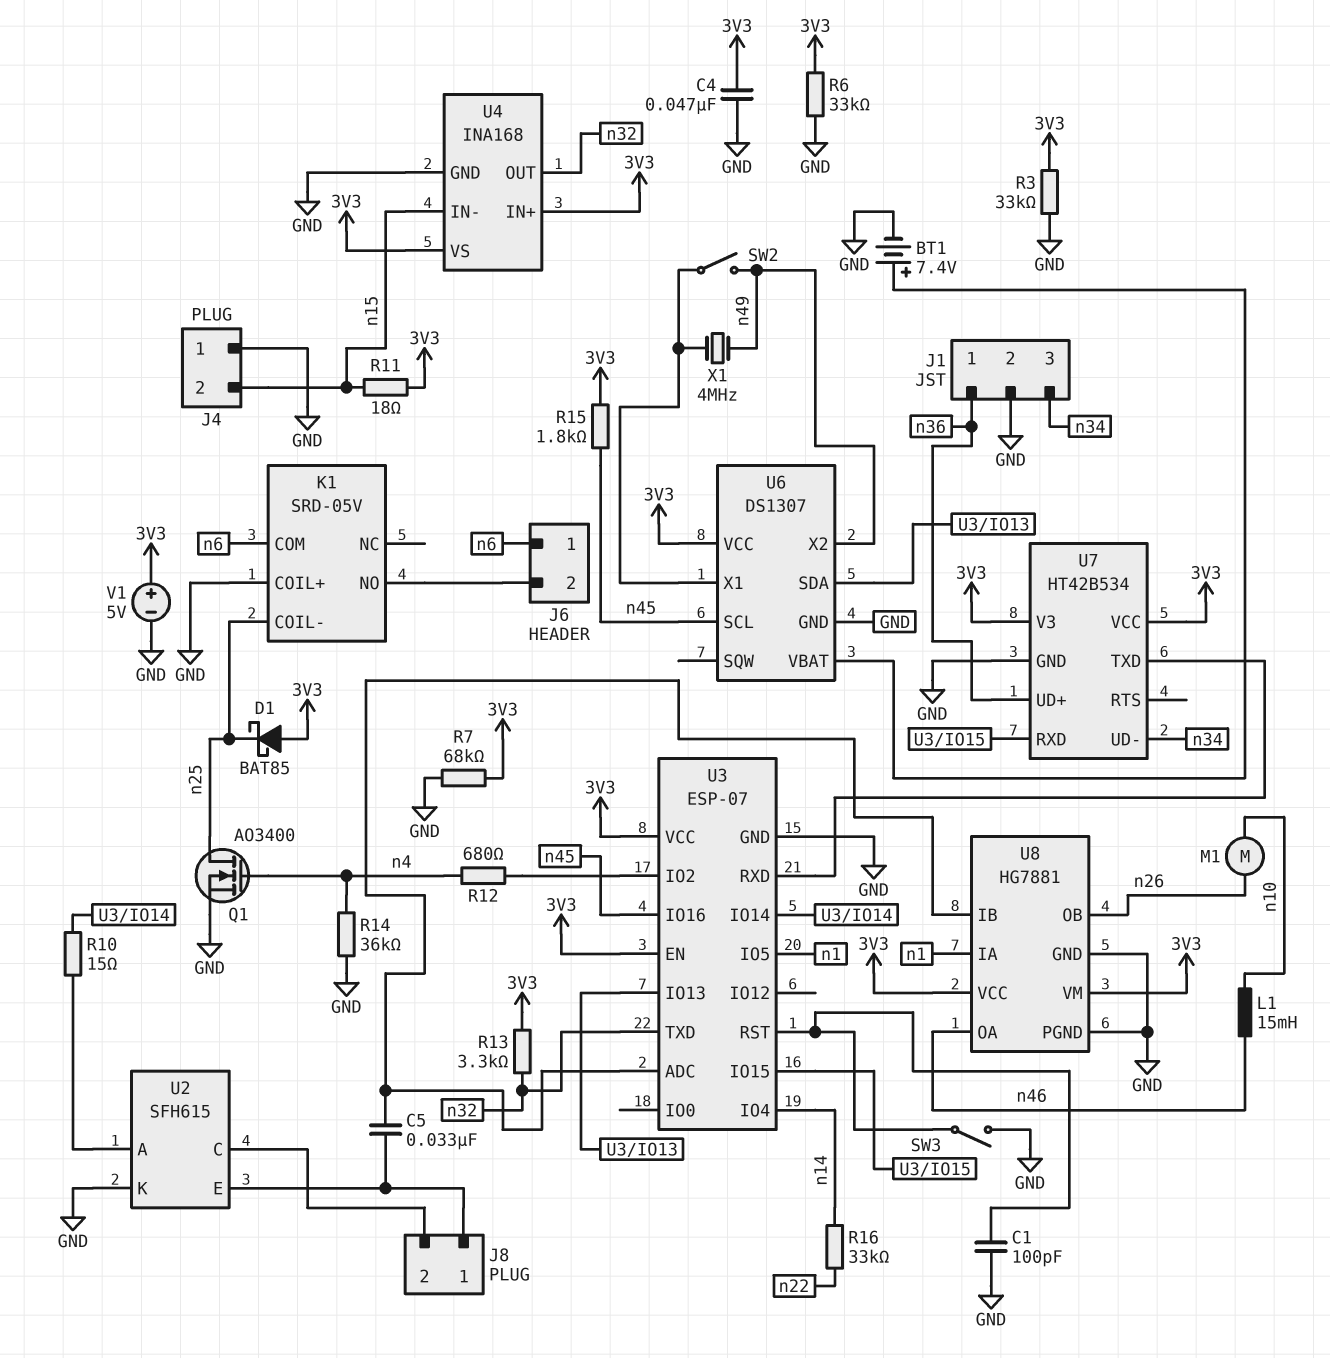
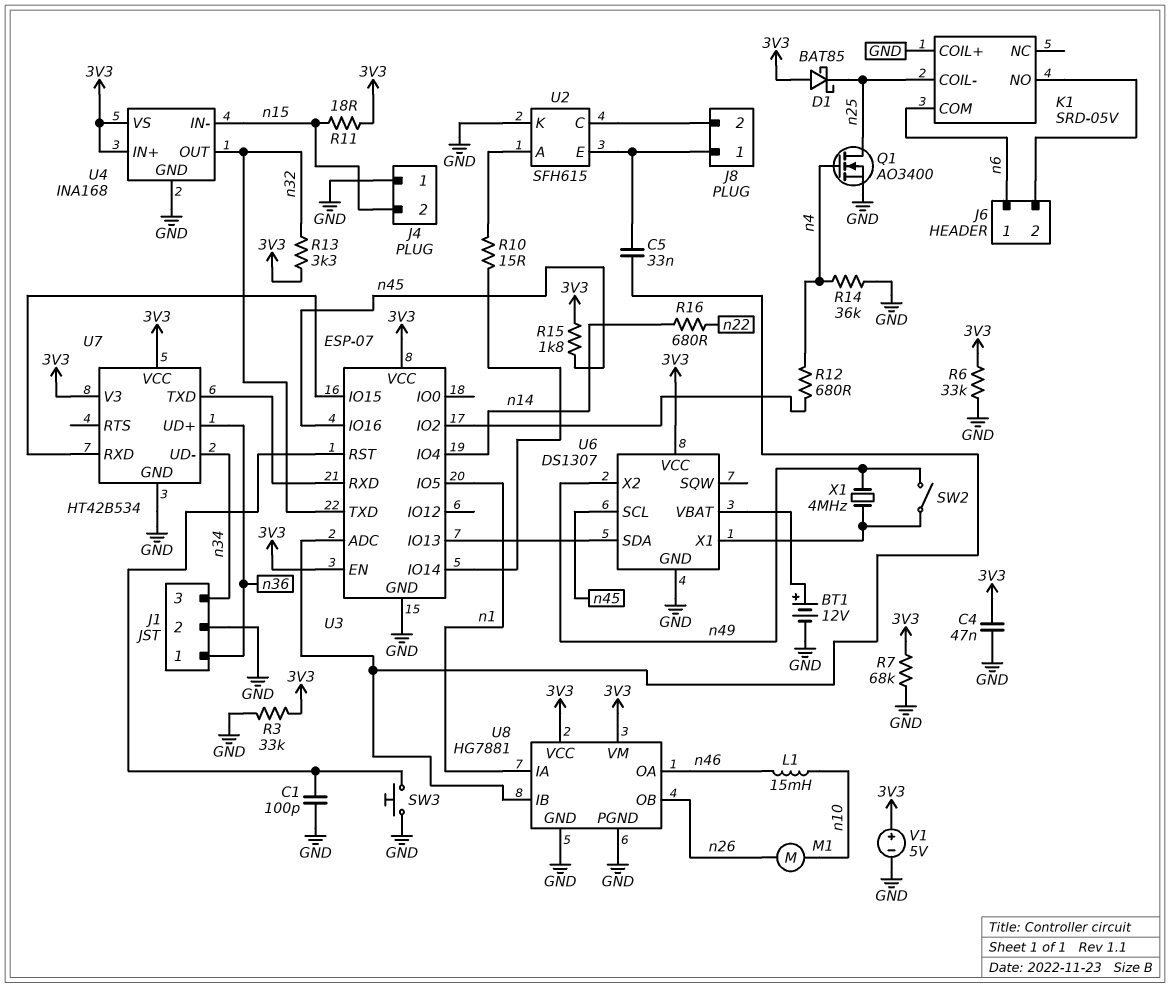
BT1: 7.4V (plus U6/VBAT, minus GND) -> 12V (plus U6/VBAT, minus GND)
R16: 33k (n14, n22) -> 680 (n14, n22)
SW3: switch (GND, U3/RST) -> button (GND, U3/RST)

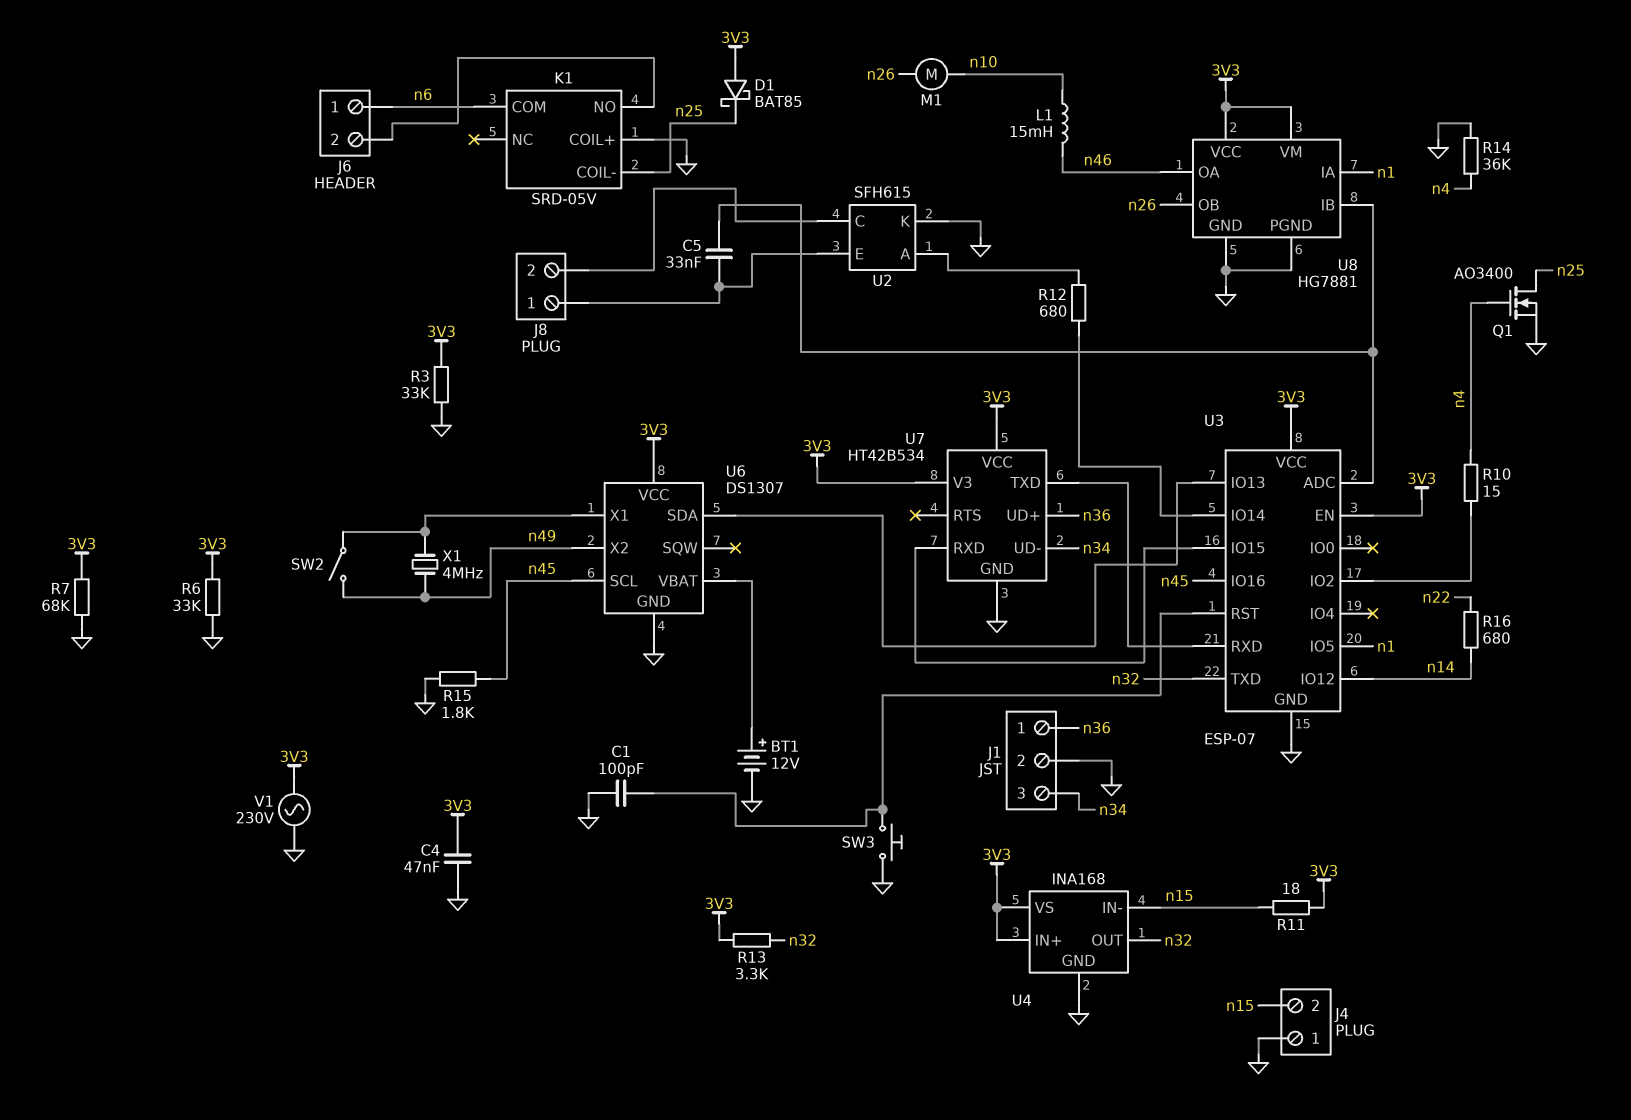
R10: 15 (U2/A, U3/IO14) -> 15 (U3/IO2, n4)
R12: 680 (U3/IO2, n4) -> 680 (U2/A, U3/IO14)
R15: 1.8k (3V3, n45) -> 1.8k (GND, n45)
U3 pin IO4: n14 -> none
U3 pin IO12: none -> n14
V1: 5V (plus 3V3, minus GND) -> AC 230V (3V3, GND)

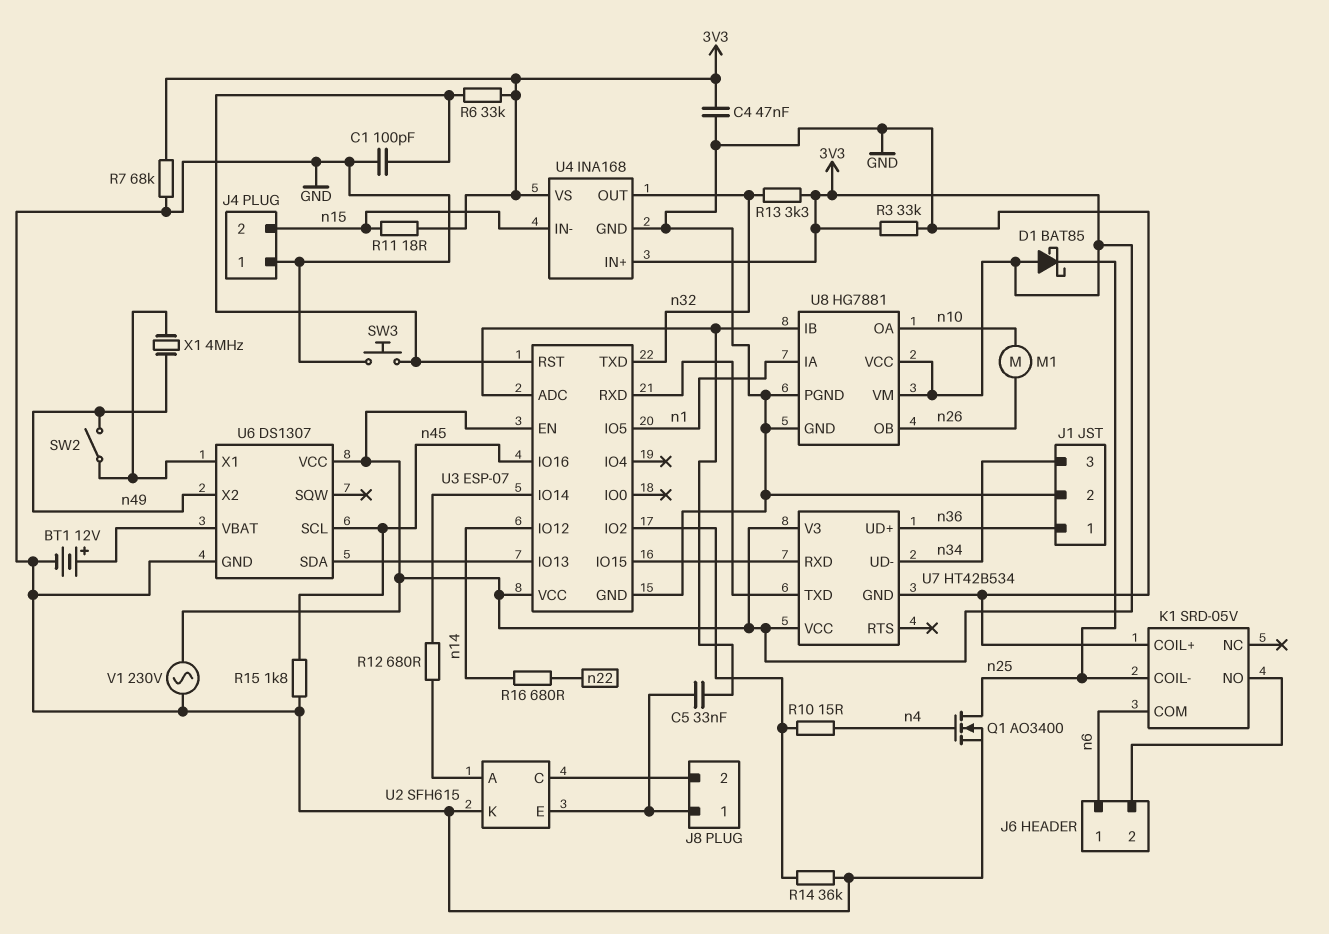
L1: 15mH (n10, n46) -> none
R6: 33k (3V3, GND) -> 33k (3V3, U3/RST)
R14: 36k (GND, n4) -> 36k (GND, U3/IO2)
U8 pin OA: n46 -> n10

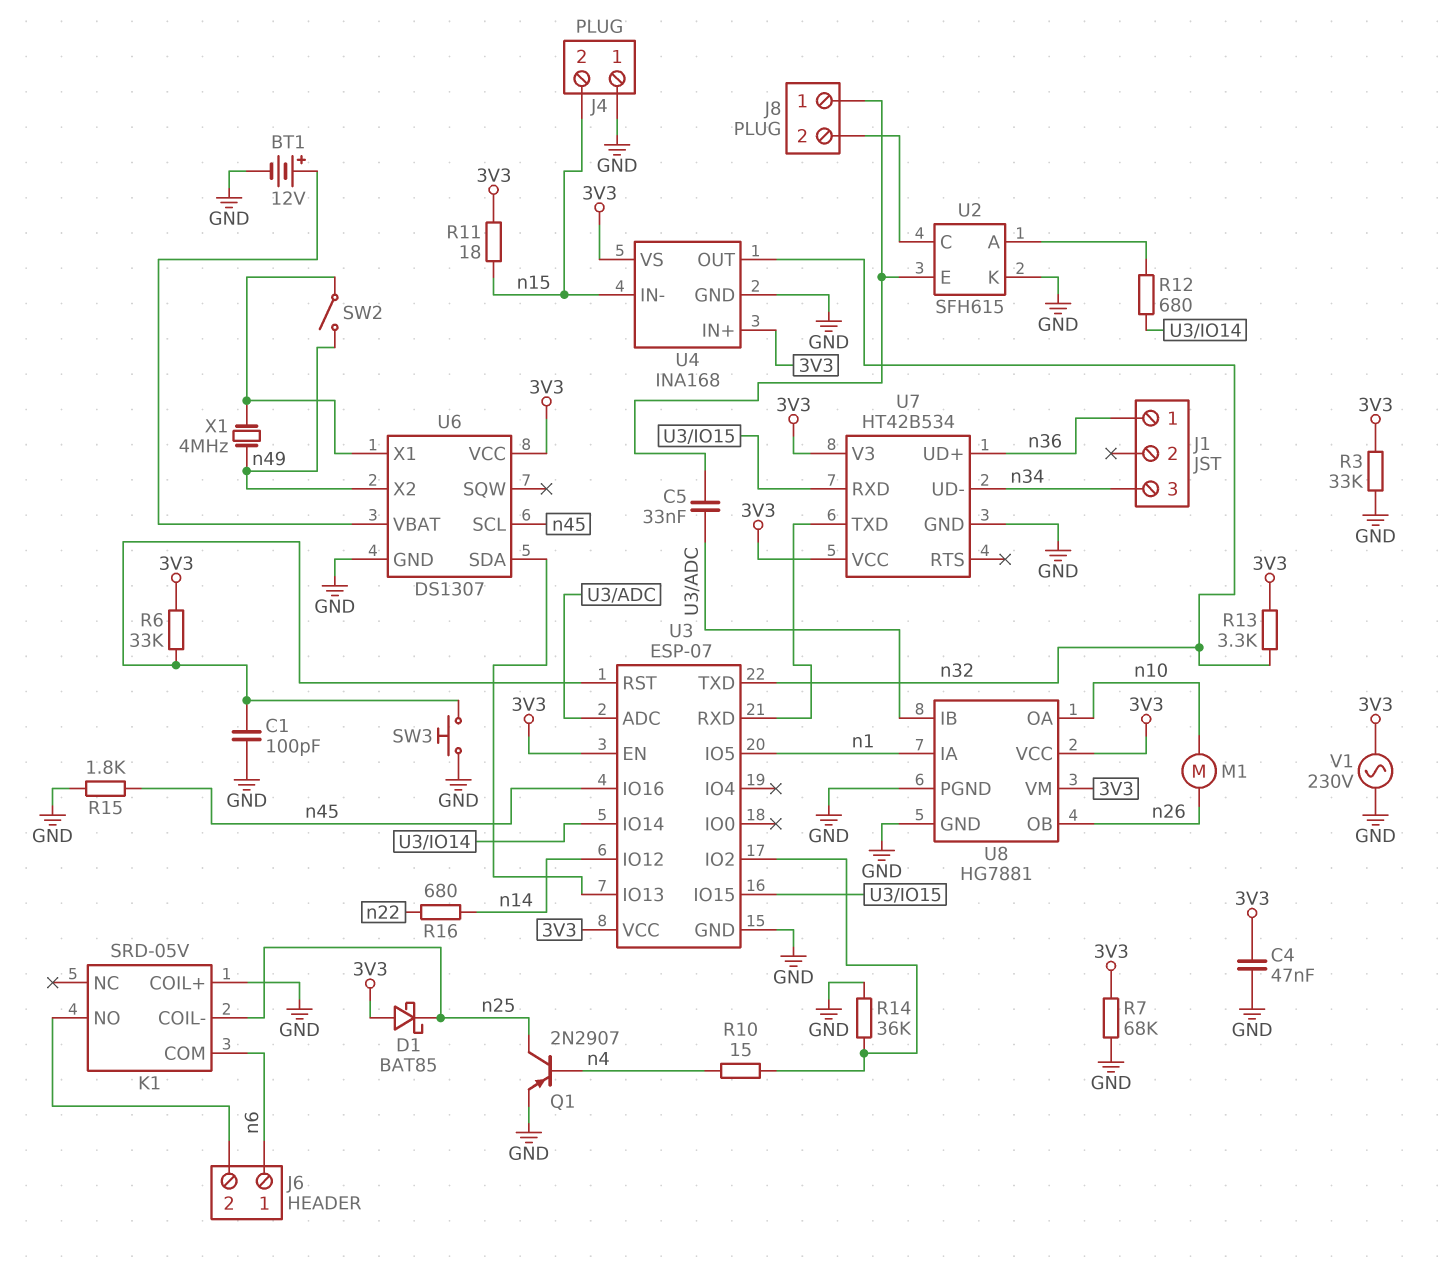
J1 pin 2: GND -> none
Q1: NMOS AO3400 (G n4, D n25, S GND) -> PNP 2N2907 (B n4, C n25, E GND)

